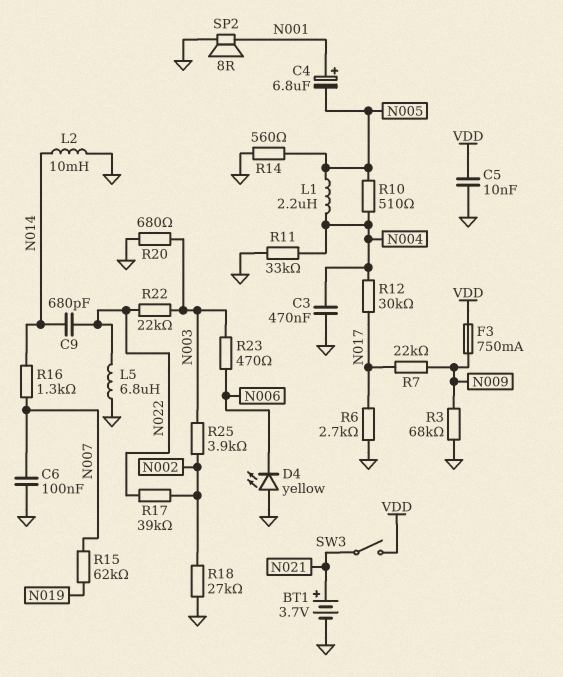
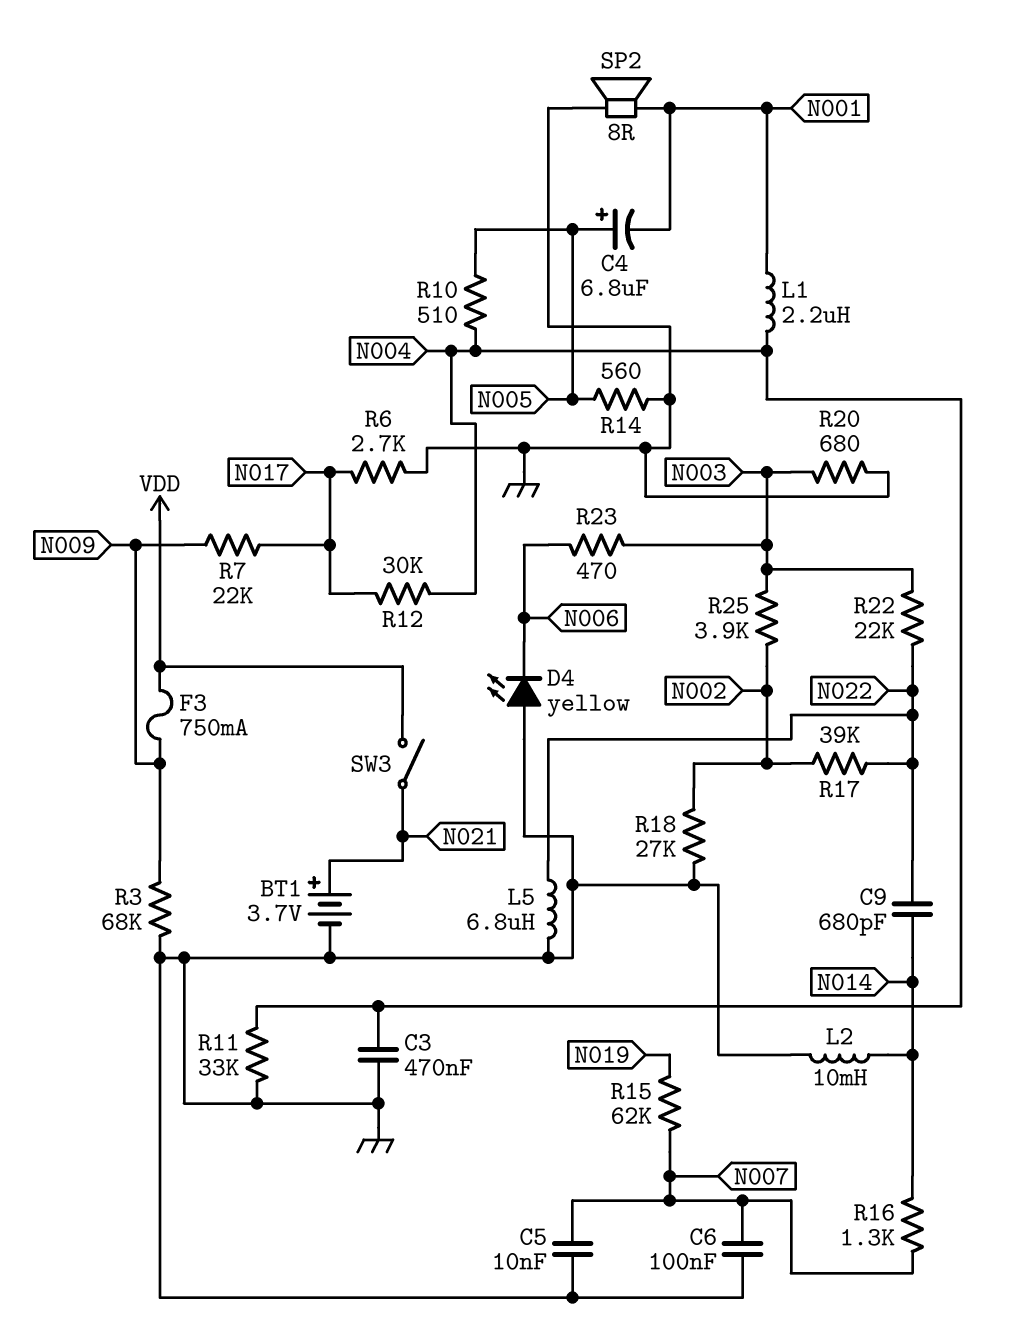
C4: 6.8uF (plus N001, minus N005) -> 6.8uF (plus N005, minus N001)
C5: 10nF (GND, VDD) -> 10nF (GND, N007)
L1: 2.2uH (N004, N005) -> 2.2uH (N001, N004)

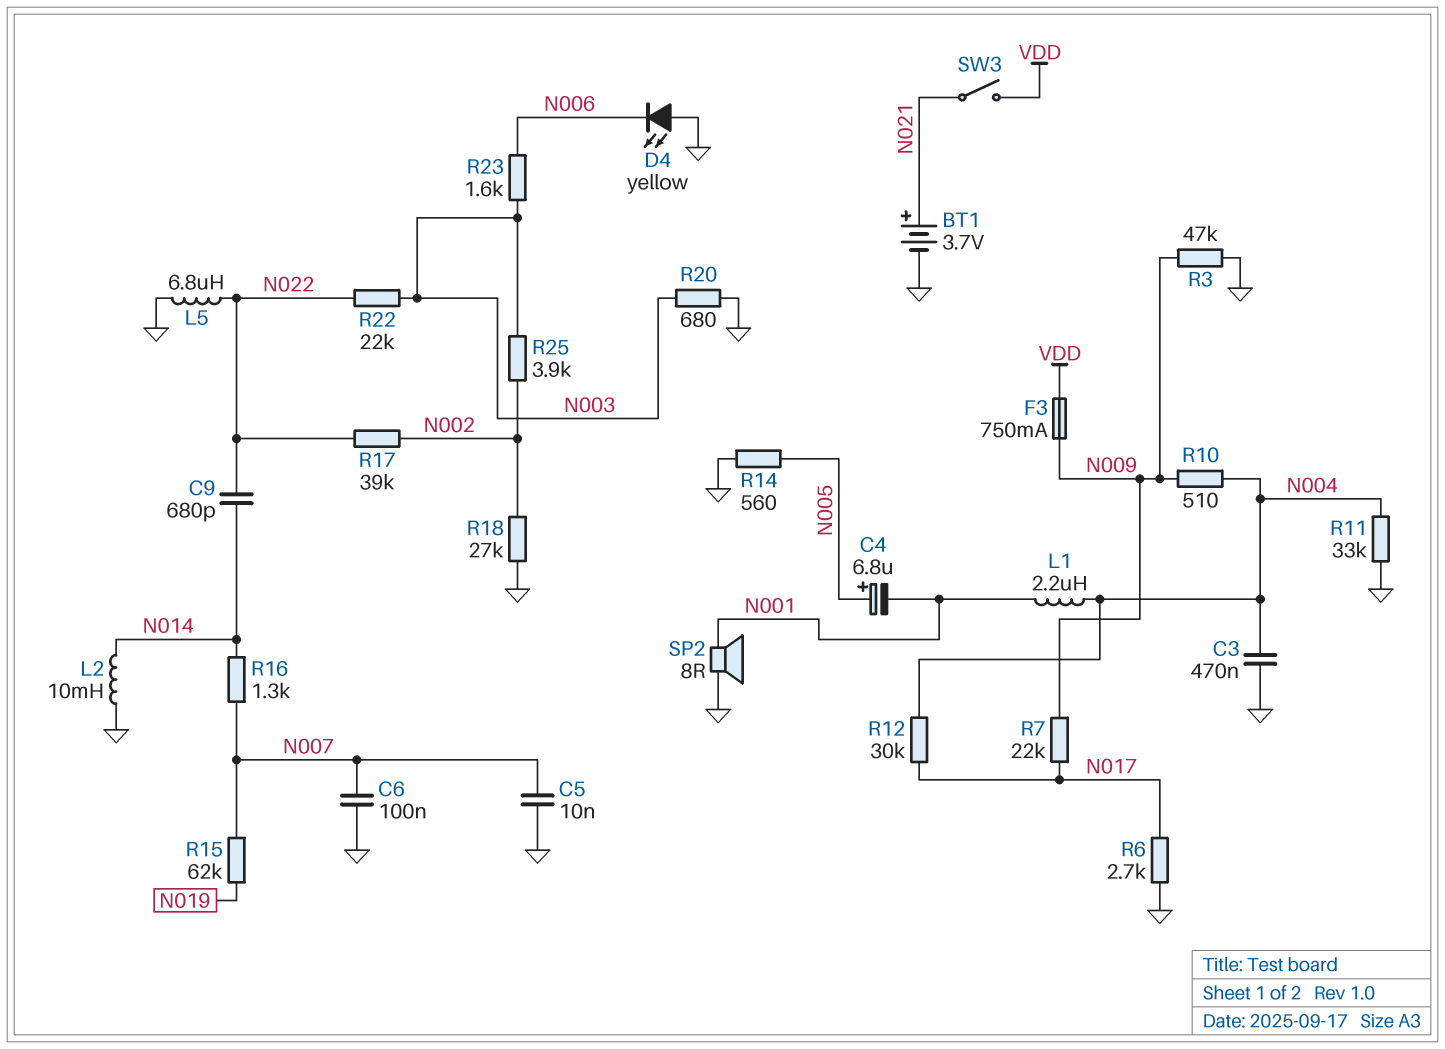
R3: 68k (GND, N009) -> 47k (GND, N009)
R10: 510 (N004, N005) -> 510 (N004, N009)
R23: 470 (N003, N006) -> 1.6k (N003, N006)

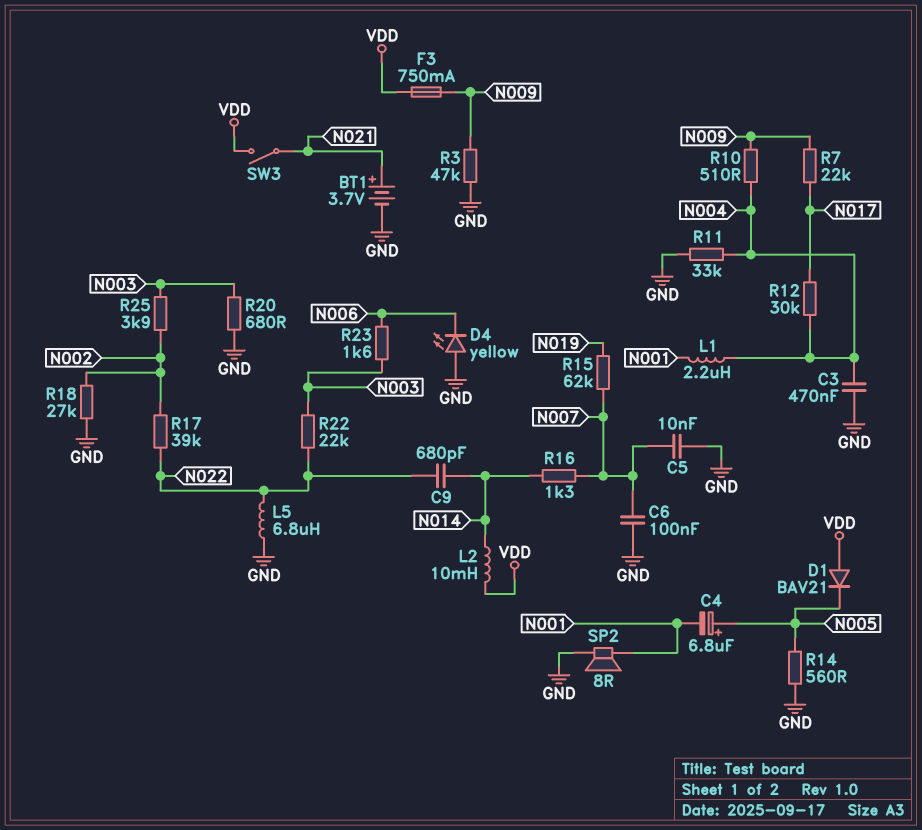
D1: none -> diode BAV21 (A VDD, K N005)
L2: 10mH (GND, N014) -> 10mH (N014, VDD)
R6: 2.7k (GND, N017) -> none

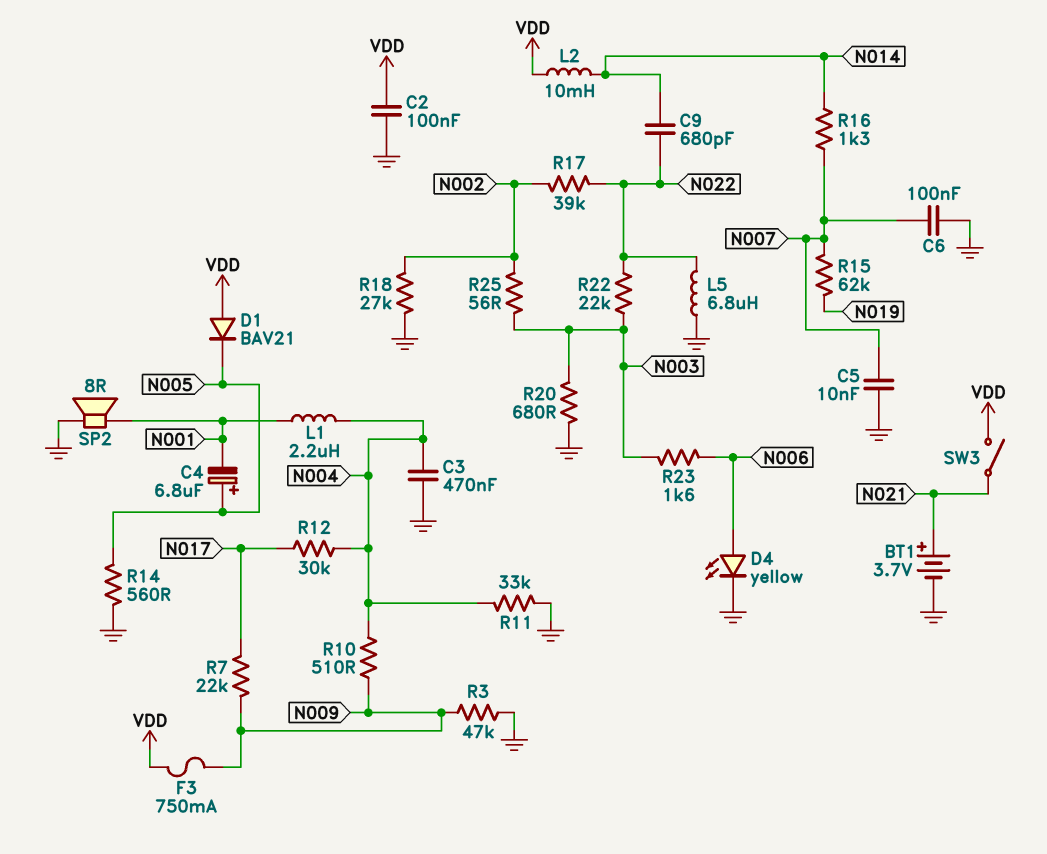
C2: none -> 100nF (GND, VDD)
D4: LED yellow (A GND, K N006) -> LED yellow (A N006, K GND)
R25: 3.9k (N002, N003) -> 56 (N002, N003)

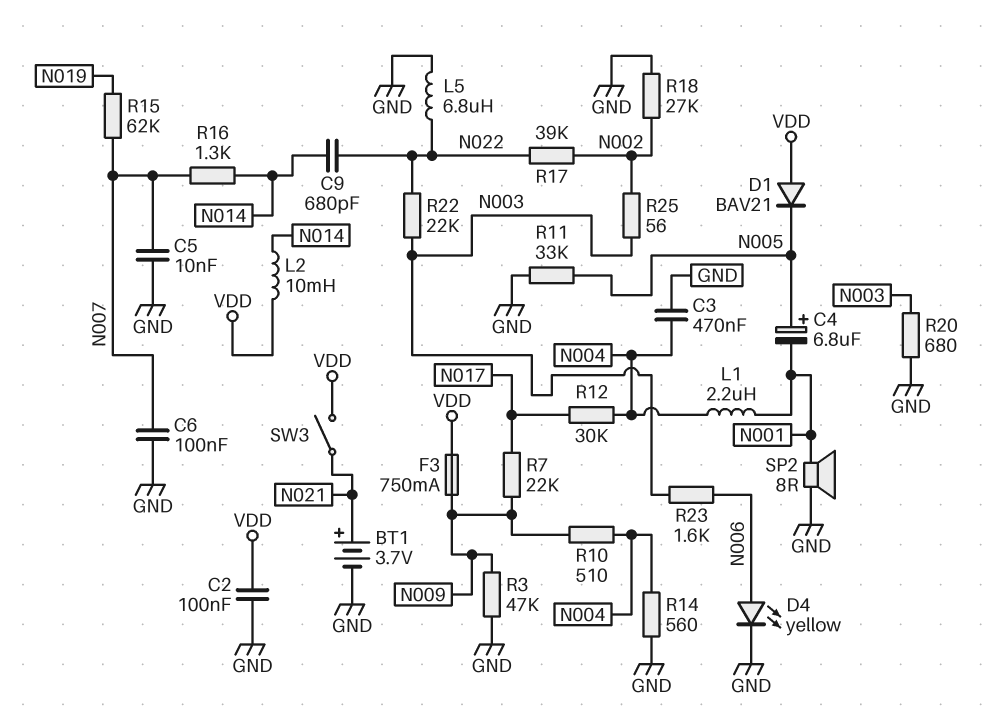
R11: 33k (GND, N004) -> 33k (GND, N005)
R14: 560 (GND, N005) -> 560 (GND, N004)

